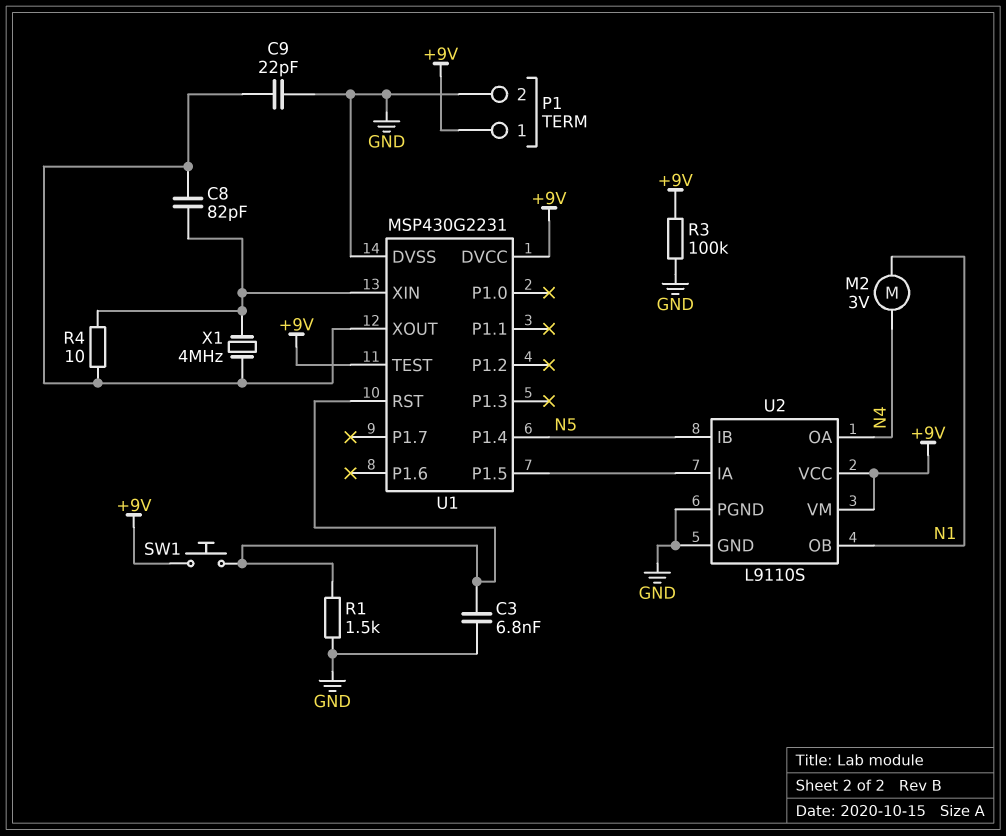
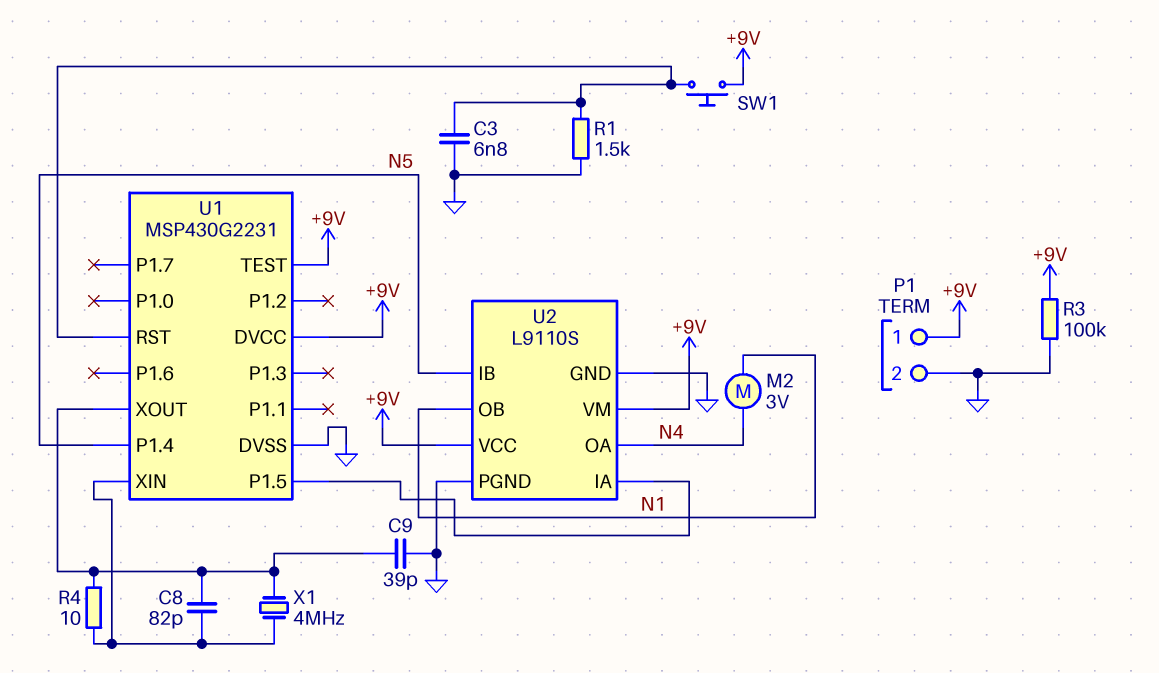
C9: 22pF (GND, U1/XOUT) -> 39pF (GND, U1/XOUT)

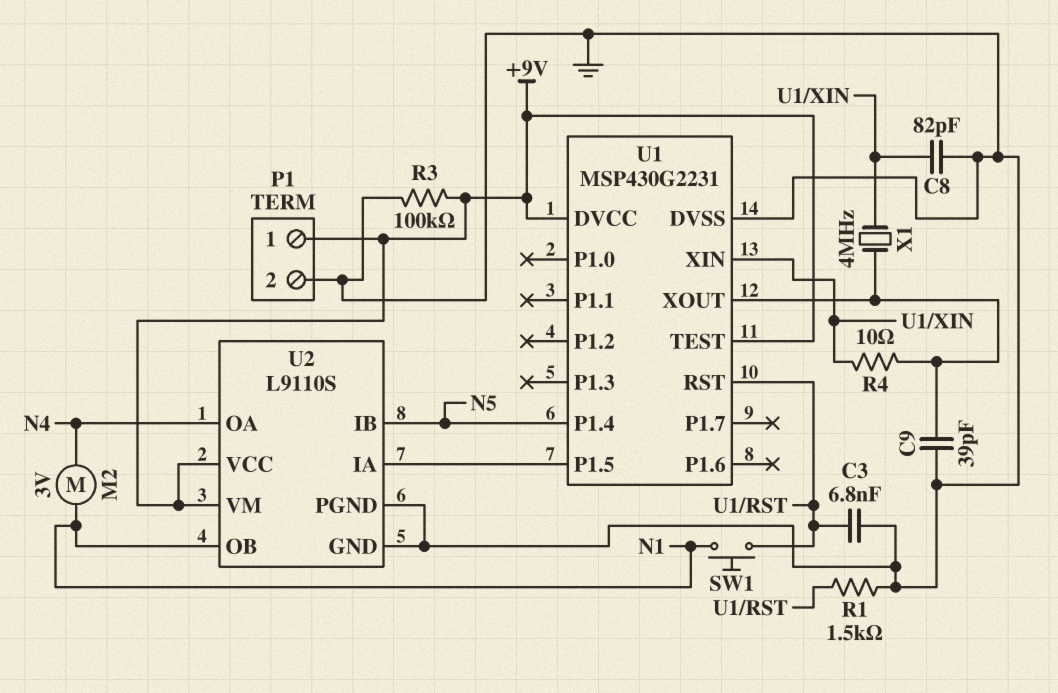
C8: 82pF (U1/XIN, U1/XOUT) -> 82pF (GND, U1/XIN)
SW1: button (+9V, U1/RST) -> button (N1, U1/RST)

